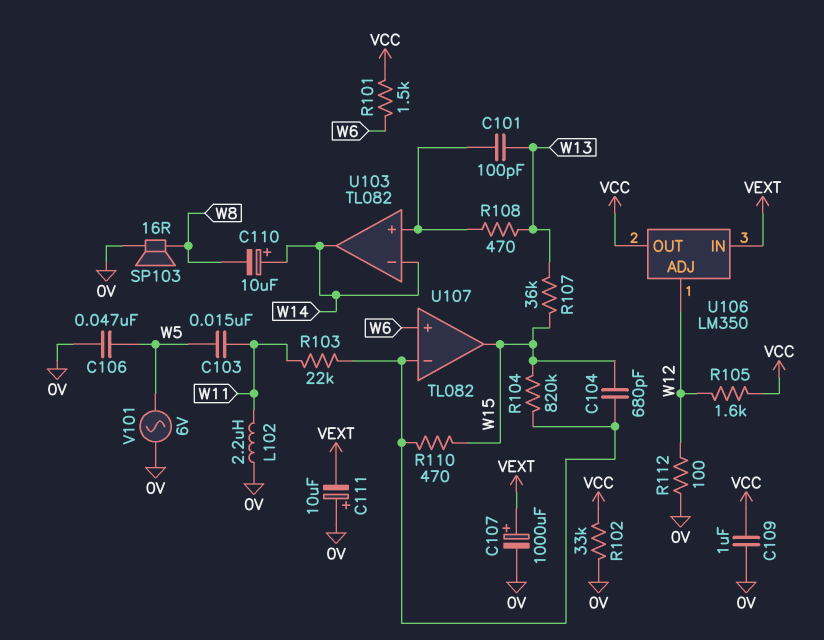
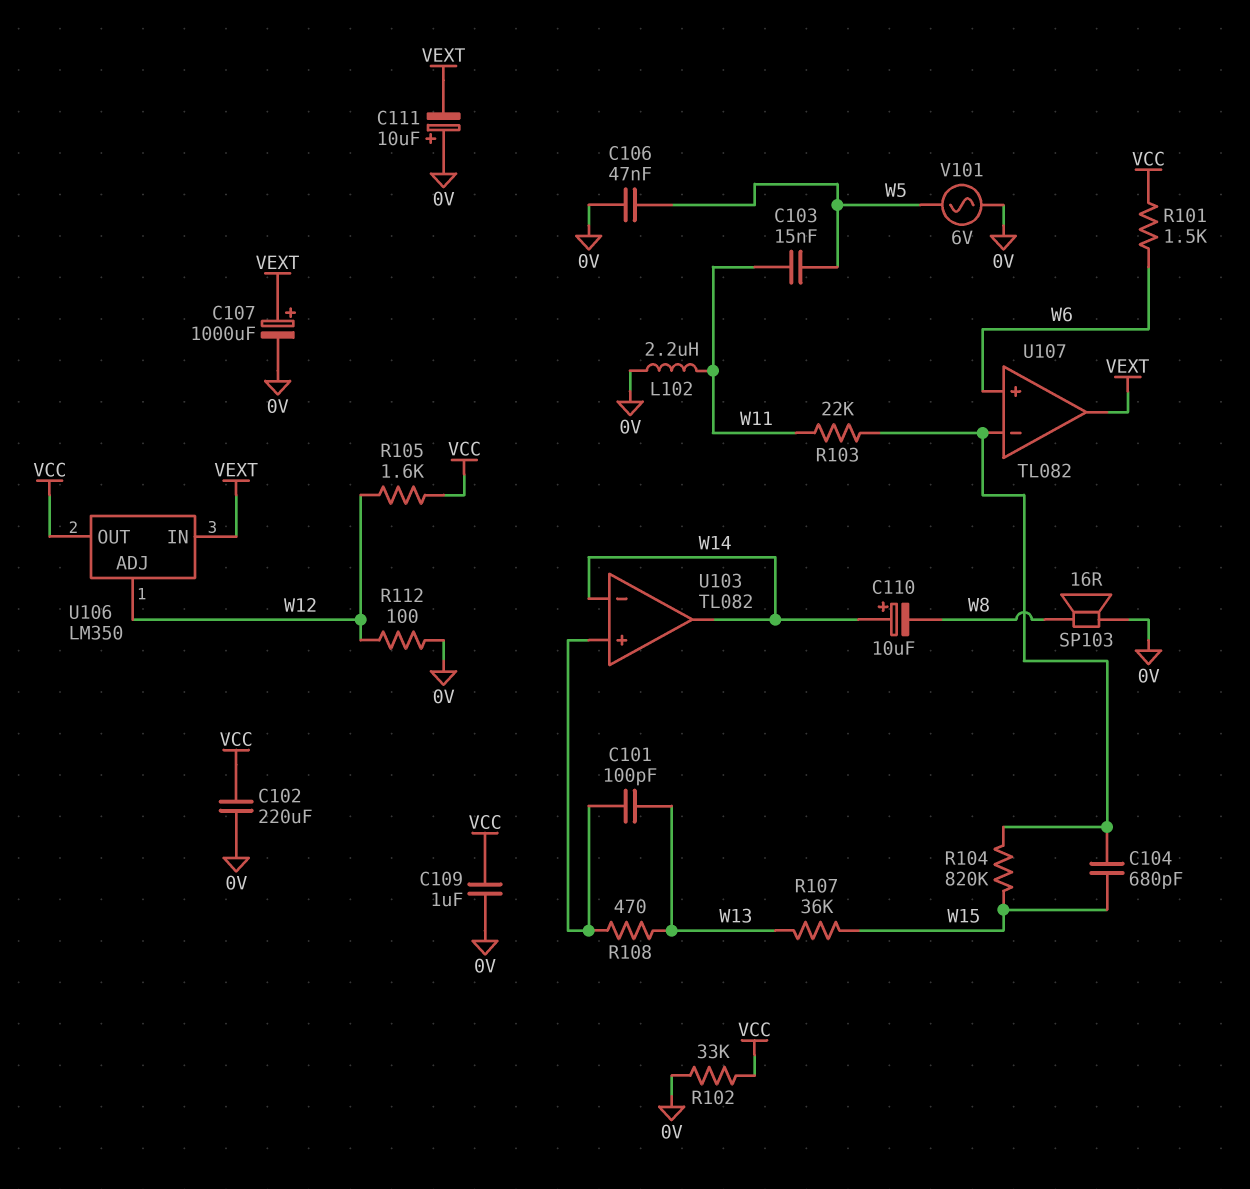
C102: none -> 220uF (0V, VCC)
R110: 470 (U107/in-, W15) -> none
U107 pin out: W15 -> VEXT

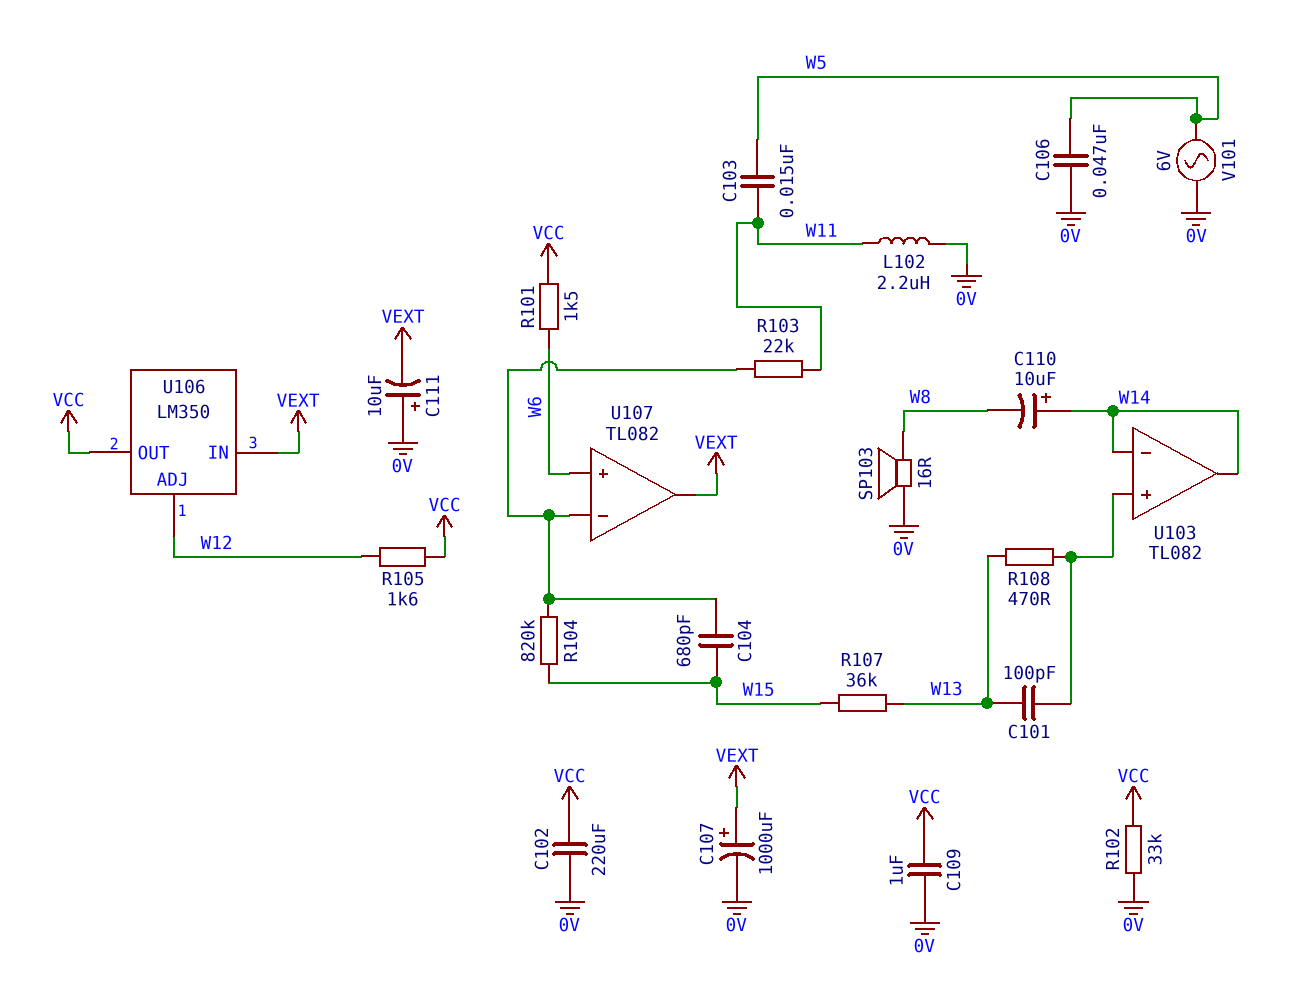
R112: 100 (0V, W12) -> none

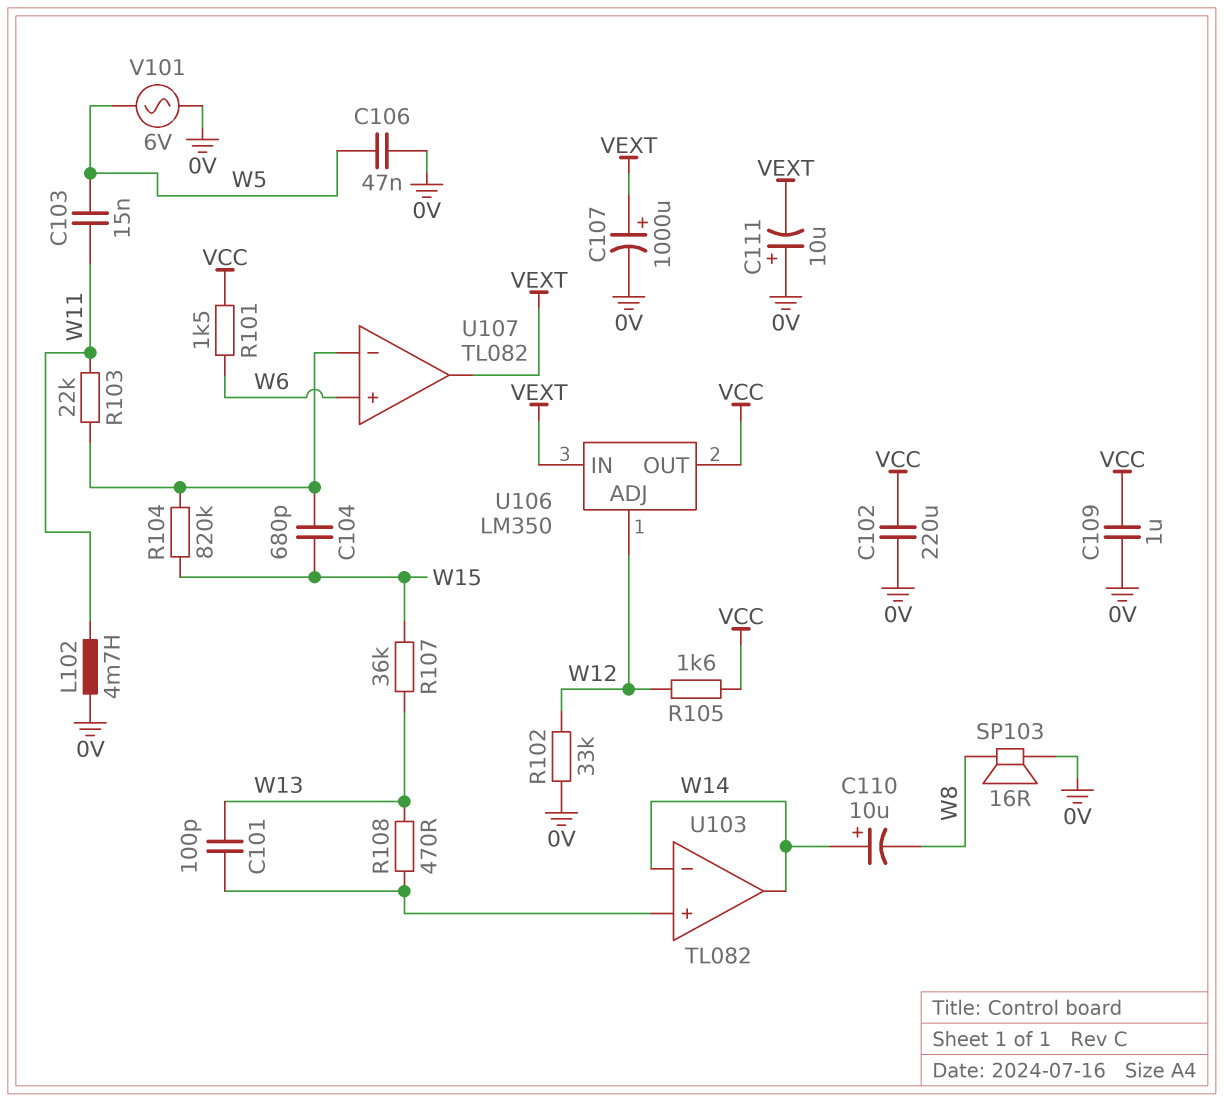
L102: 2.2uH (0V, W11) -> 4.7mH (0V, W11)
R102: 33k (0V, VCC) -> 33k (0V, W12)

